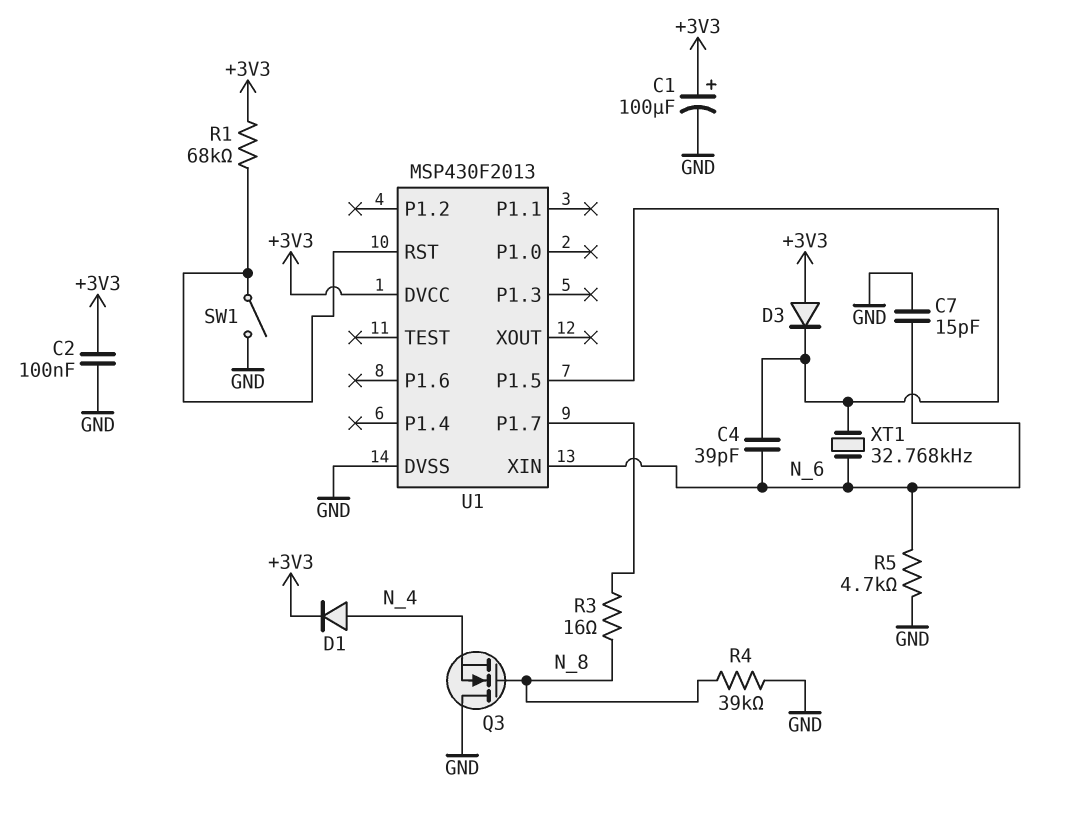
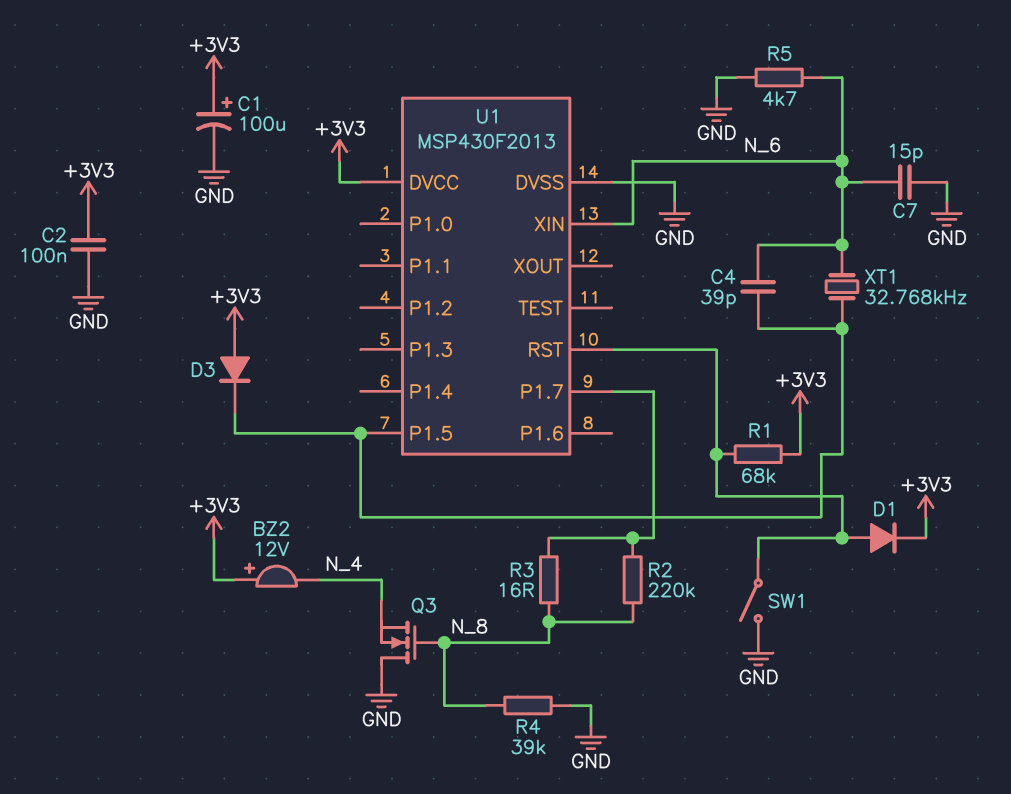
BZ2: none -> buzzer 12V (plus +3V3, minus N_4)
D1: diode (A N_4, K +3V3) -> diode (A U1/RST, K +3V3)
R2: none -> 220k (N_8, U1/P1.7)

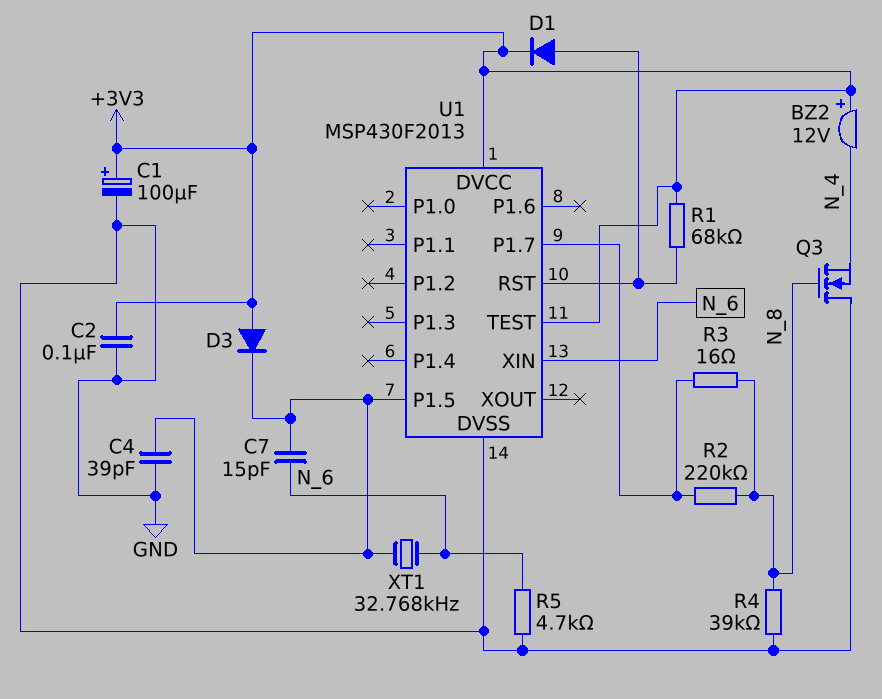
C4: 39pF (N_6, U1/P1.5) -> 39pF (GND, U1/P1.5)
C7: 15pF (GND, N_6) -> 15pF (N_6, U1/P1.5)
SW1: switch (GND, U1/RST) -> none
U1 pin TEST: none -> +3V3

